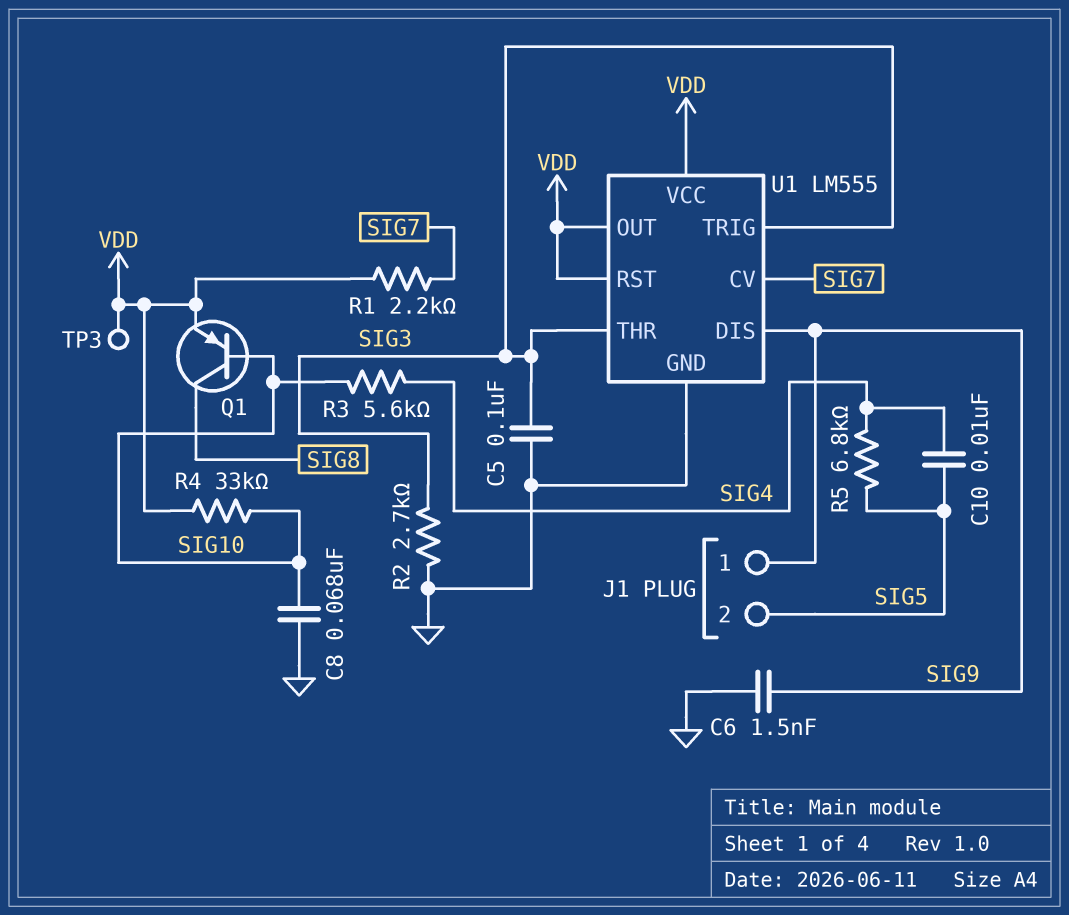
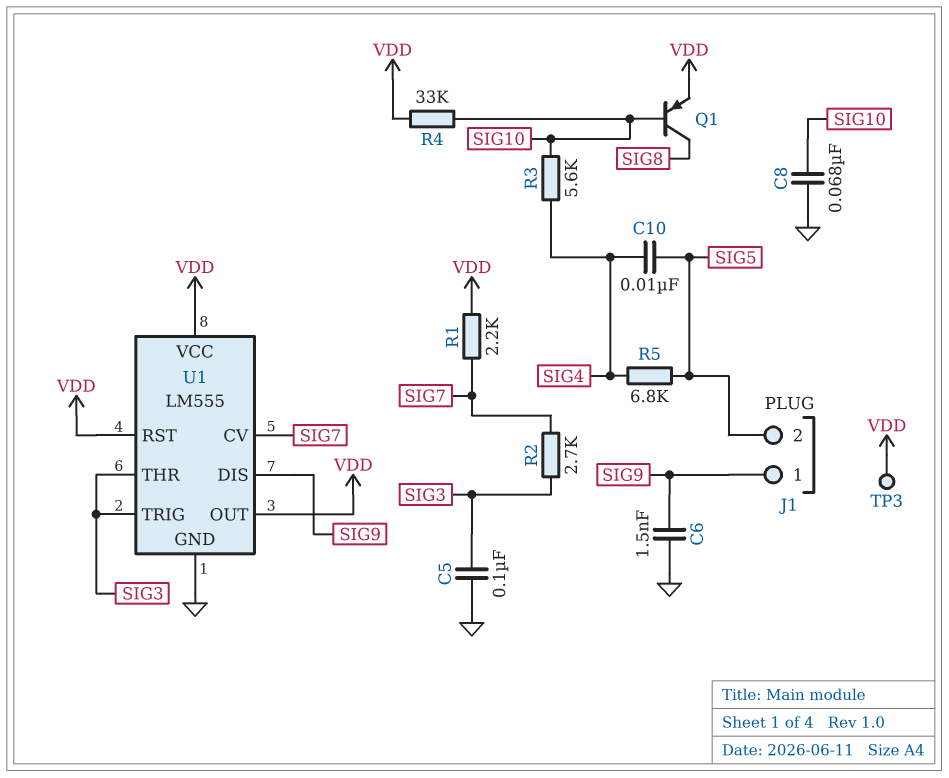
R2: 2.7k (GND, SIG3) -> 2.7k (SIG3, SIG7)

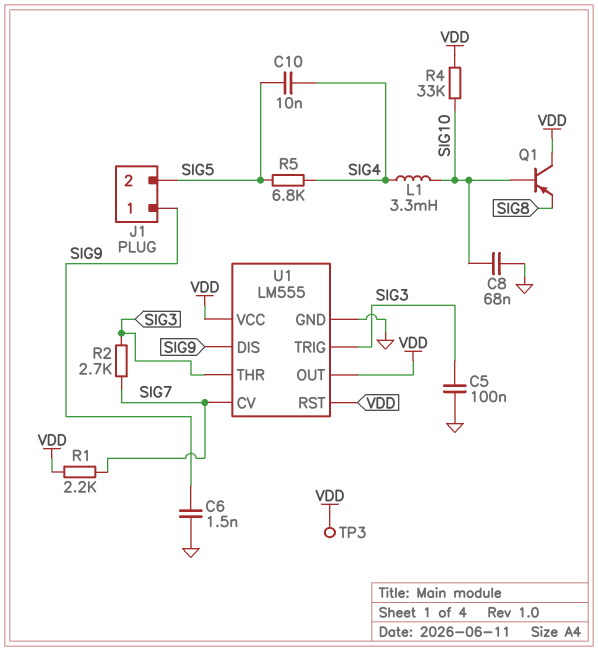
L1: none -> 3.3mH (SIG4, SIG10)
Q1: PNP (B SIG10, C SIG8, E VDD) -> PNP (B SIG10, C VDD, E SIG8)
R3: 5.6k (SIG4, SIG10) -> none

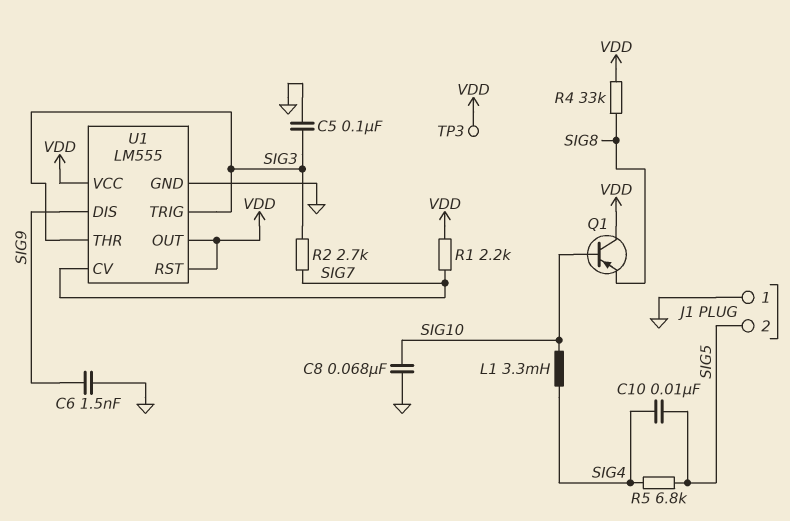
J1 pin 1: SIG9 -> GND
R4: 33k (SIG10, VDD) -> 33k (SIG8, VDD)

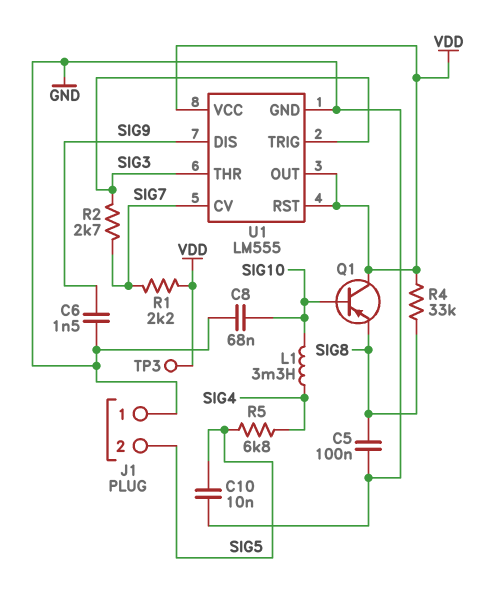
C5: 100nF (GND, SIG3) -> 100nF (GND, SIG8)
C10: 10nF (SIG4, SIG5) -> 10nF (GND, SIG5)

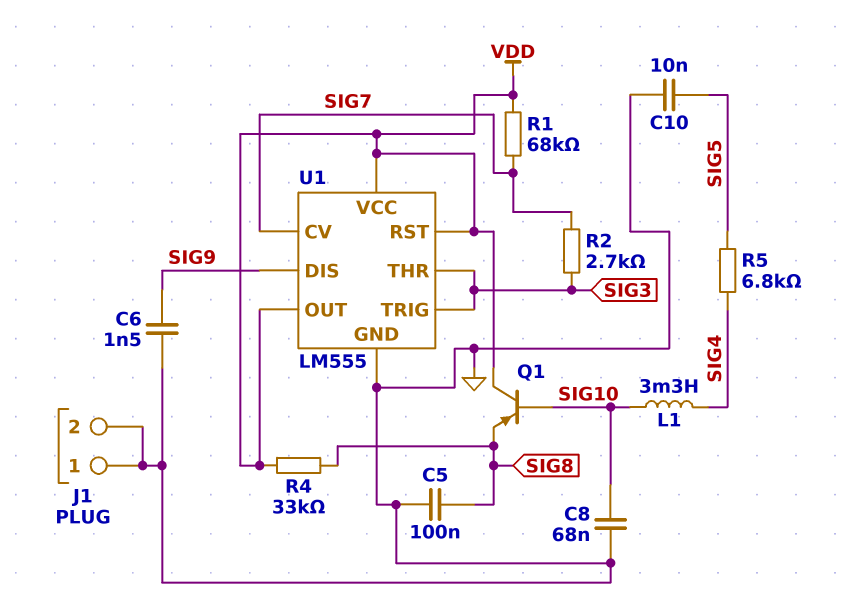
J1 pin 2: SIG5 -> GND
R1: 2.2k (SIG7, VDD) -> 68k (SIG7, VDD)
TP3: test point (VDD) -> none

